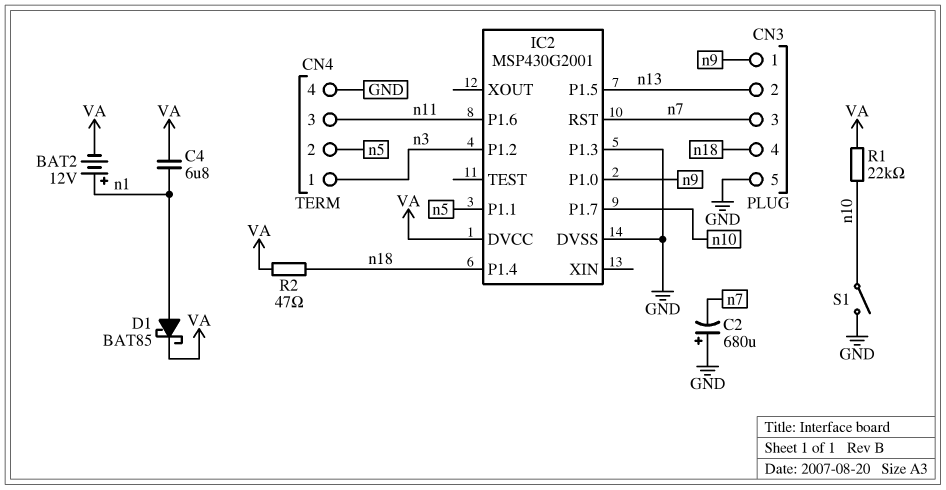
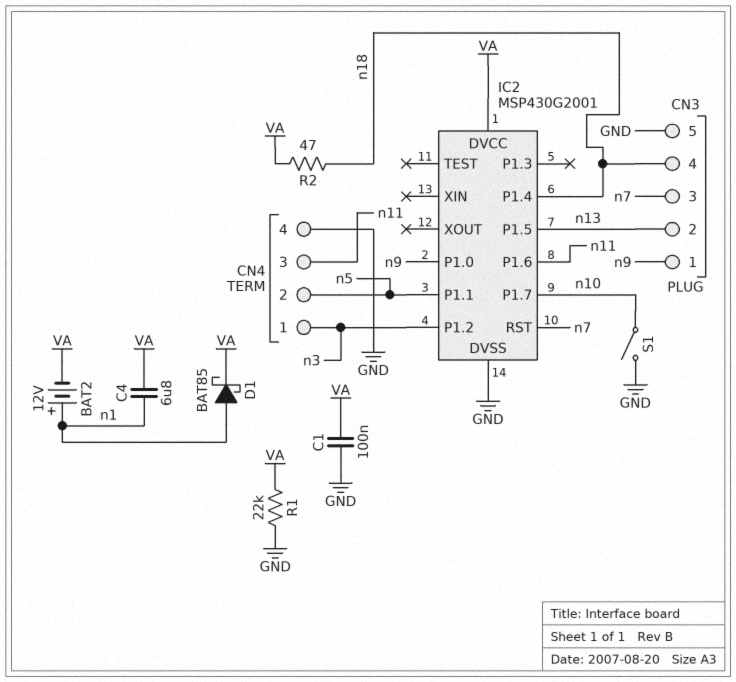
C1: none -> 100nF (GND, VA)
C2: 680uF (plus GND, minus n7) -> none
IC2 pin P1.3: GND -> none
R1: 22k (VA, n10) -> 22k (GND, VA)

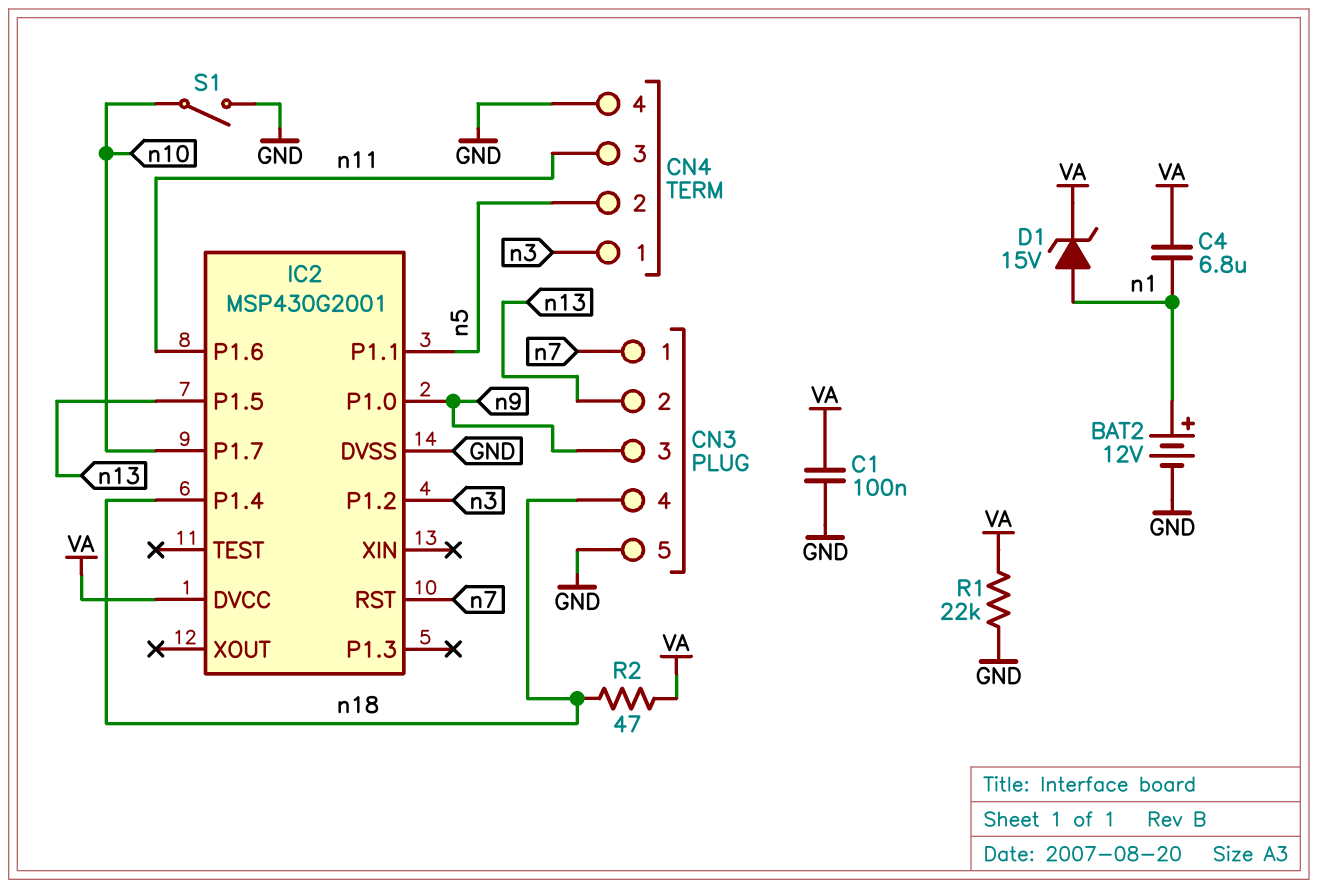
BAT2: 12V (plus n1, minus VA) -> 12V (plus n1, minus GND)
CN3 pin 1: n9 -> n7
CN3 pin 3: n7 -> n9
D1: schottky BAT85 (A n1, K VA) -> zener 15V (A n1, K VA)

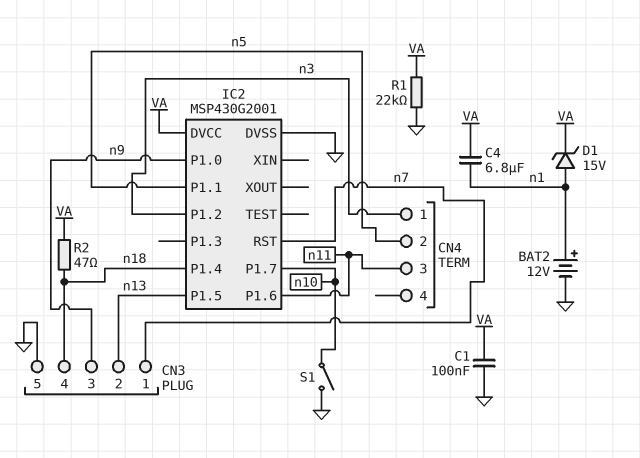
CN4 pin 4: GND -> none

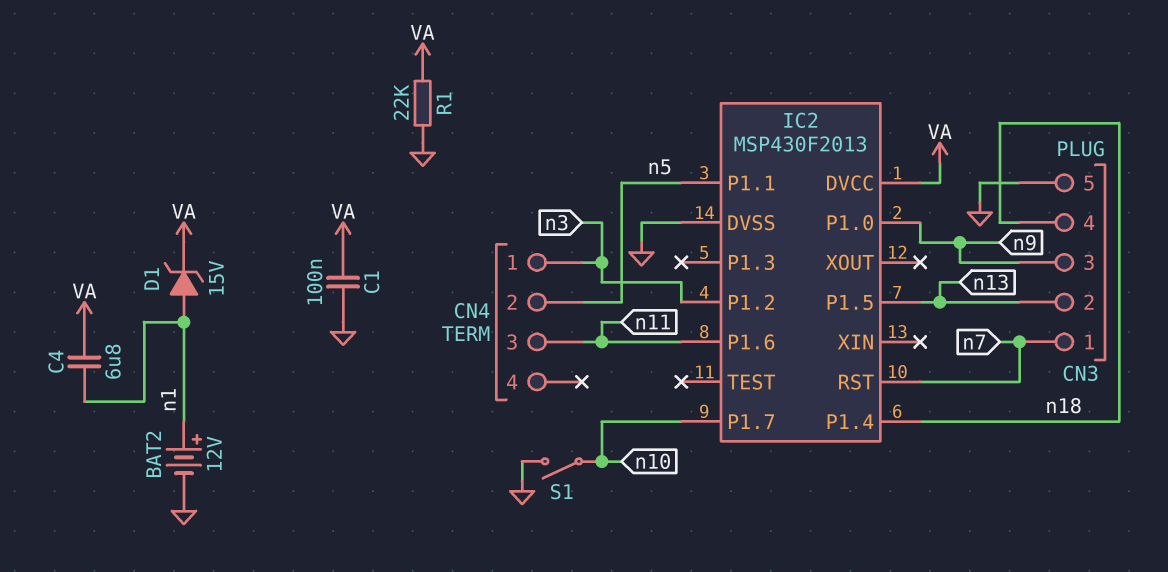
IC2: MSP430G2001 -> MSP430F2013
R2: 47 (VA, n18) -> none

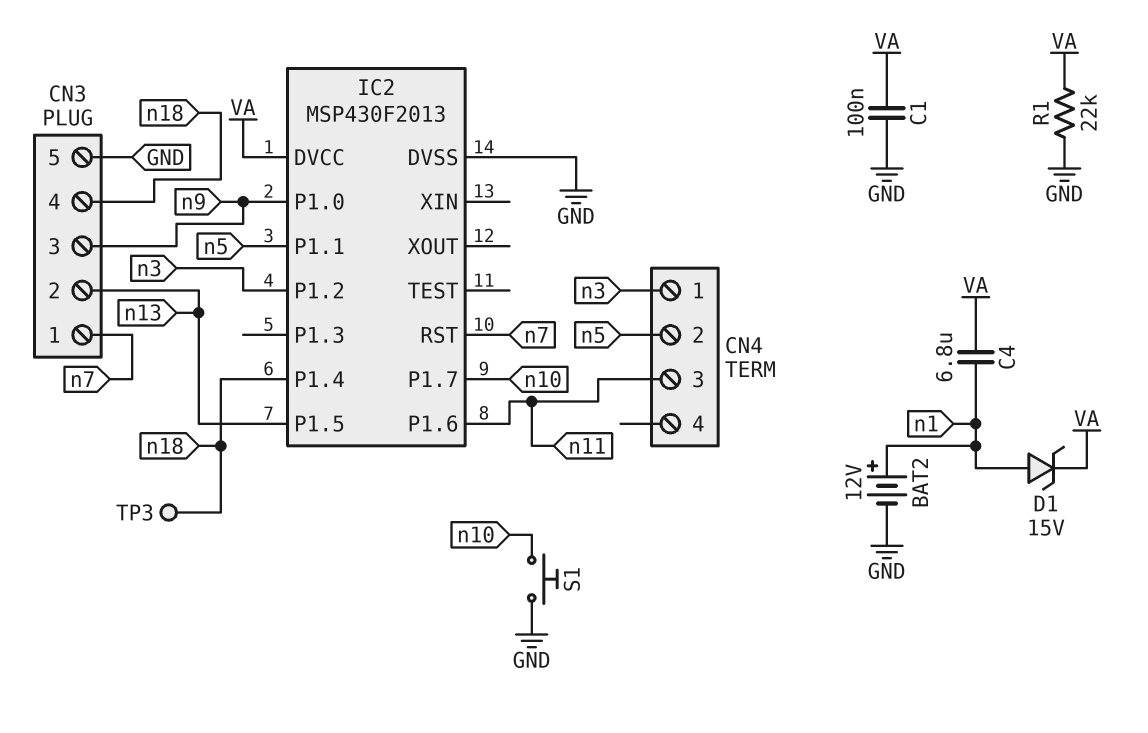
S1: switch (GND, n10) -> button (GND, n10)
TP3: none -> test point (n18)

